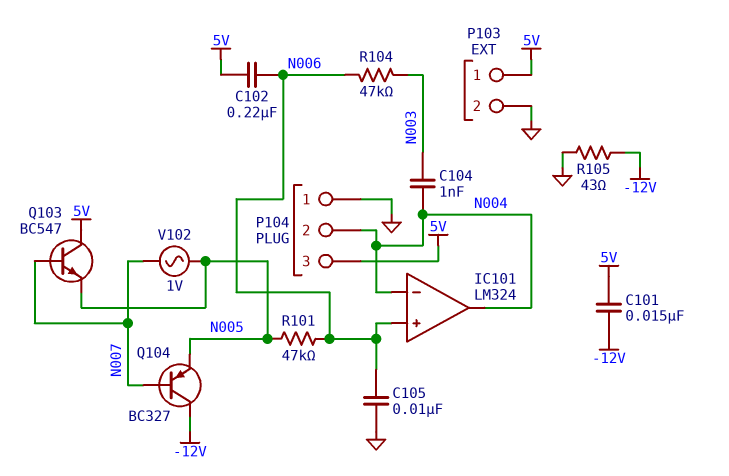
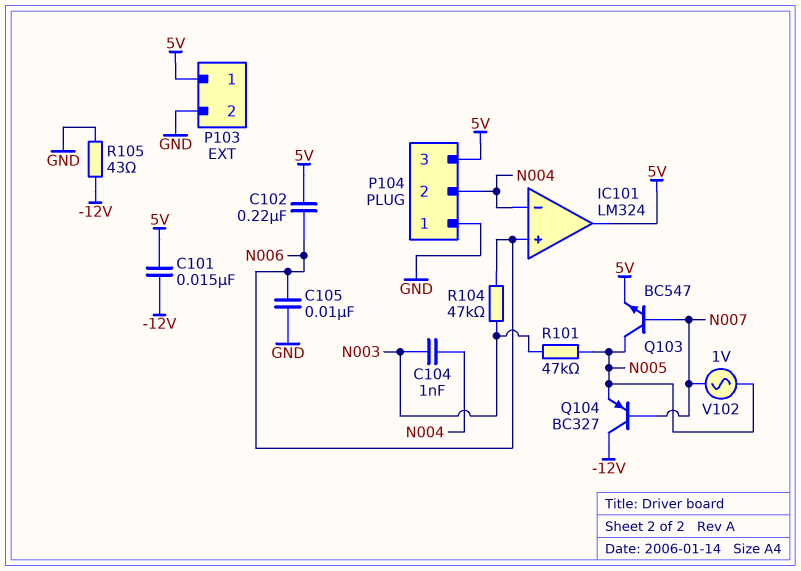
IC101 pin out: N004 -> 5V
Q103: NPN BC547 (B N007, C 5V, E N005) -> NPN BC547 (B N007, C N005, E 5V)
R101: 47k (N005, N006) -> 47k (N003, N005)

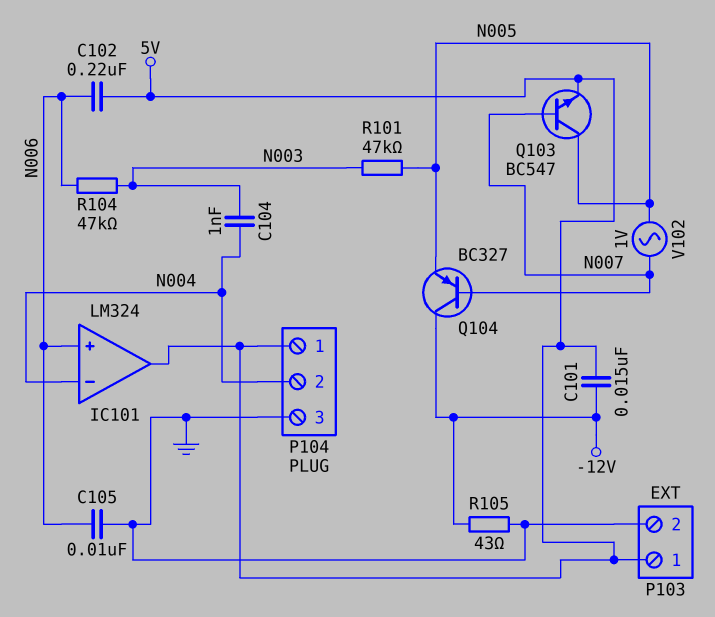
P104 pin 1: GND -> 5V
P104 pin 3: 5V -> GND

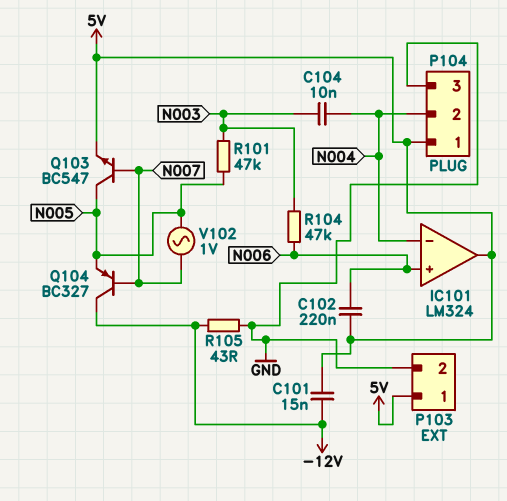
C104: 1nF (N003, N004) -> 10nF (N003, N004)
C105: 10nF (GND, N006) -> none

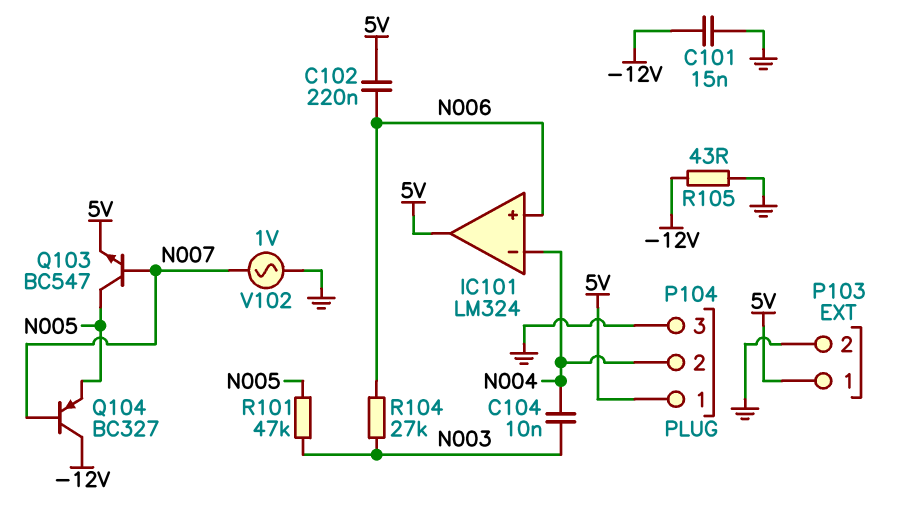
C101: 15nF (-12V, 5V) -> 15nF (-12V, GND)
R104: 47k (N003, N006) -> 27k (N003, N006)
V102: AC 1V (N005, N007) -> AC 1V (GND, N007)

